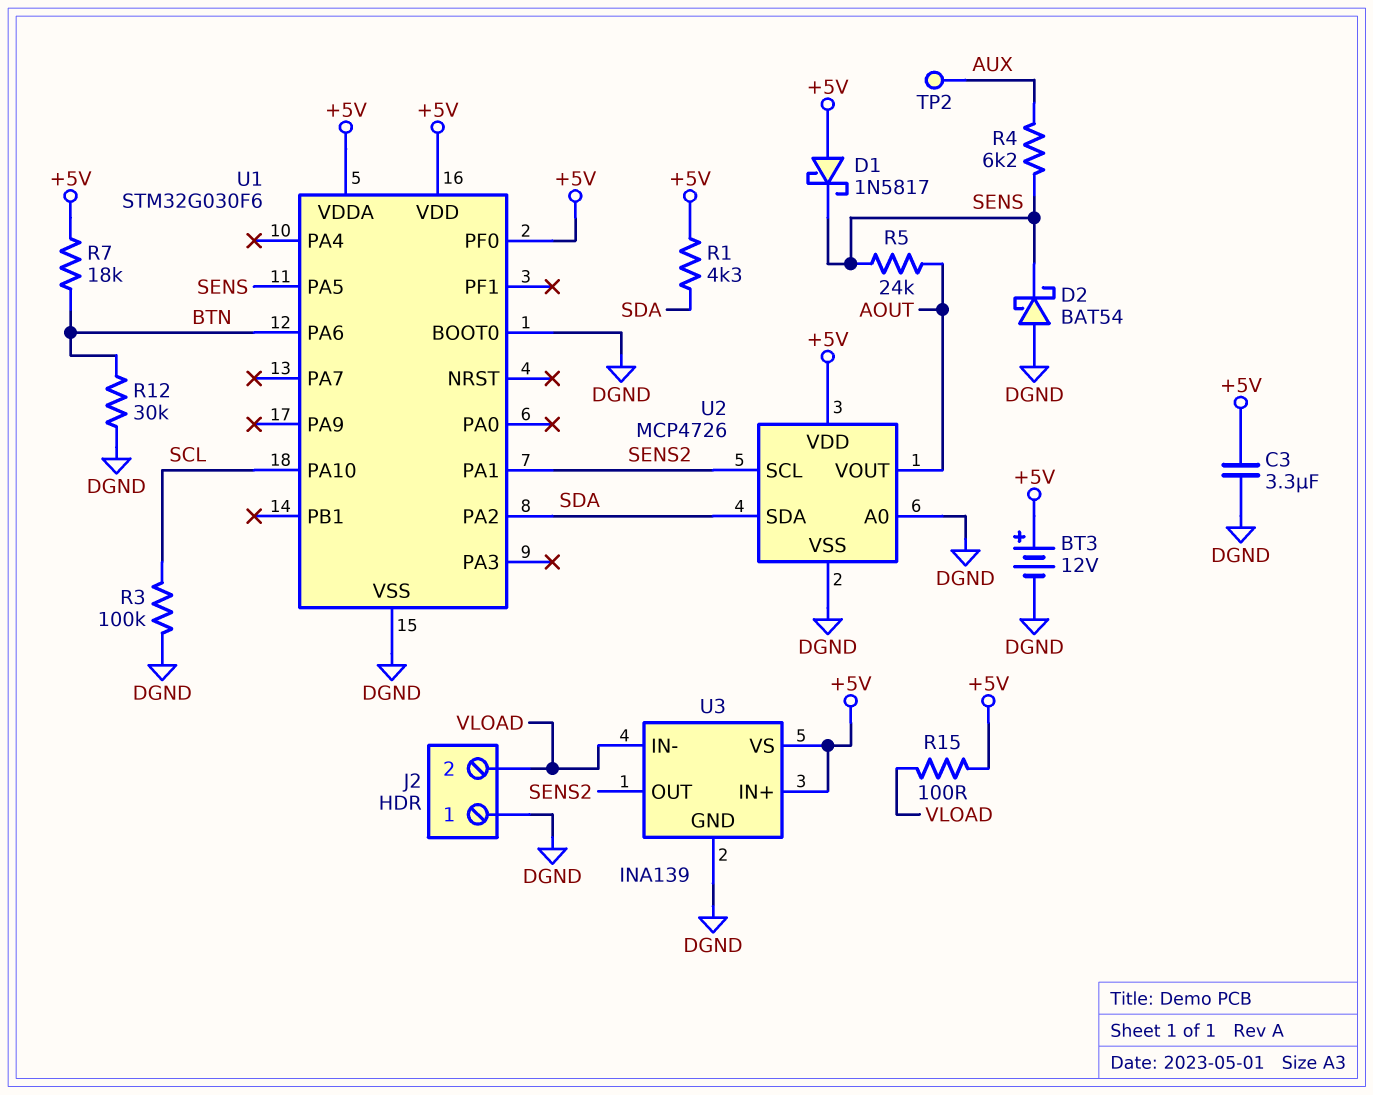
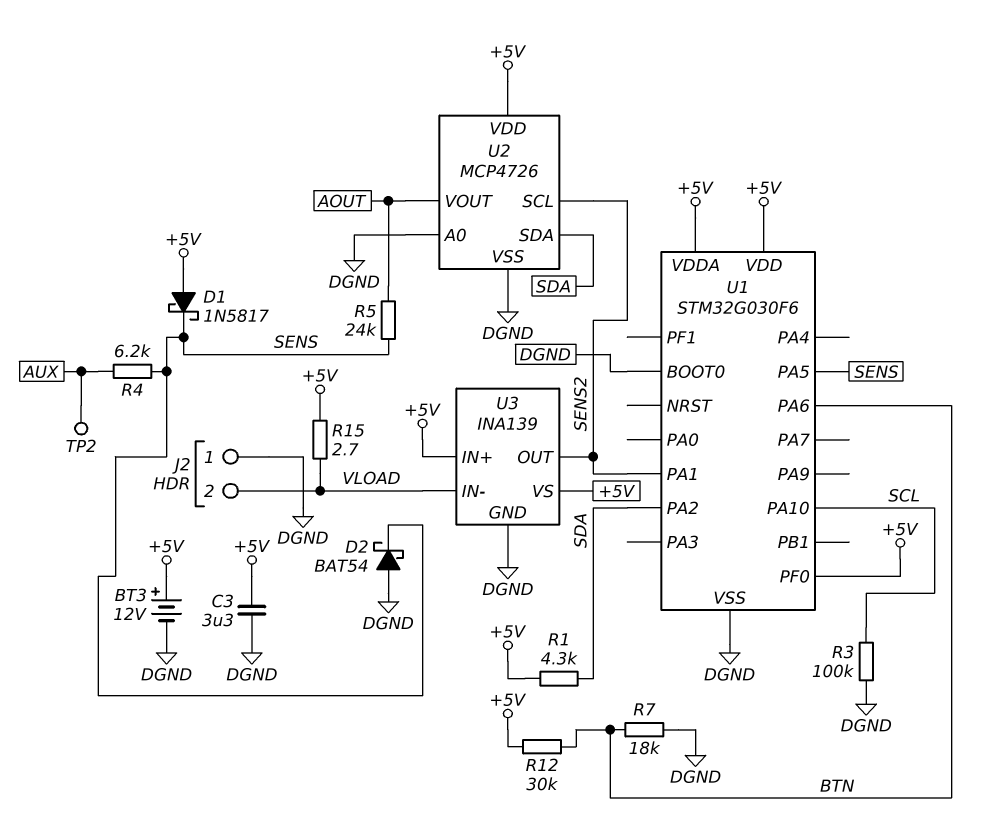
R7: 18k (+5V, BTN) -> 18k (BTN, DGND)
R12: 30k (BTN, DGND) -> 30k (+5V, BTN)
R15: 100 (+5V, VLOAD) -> 2.7 (+5V, VLOAD)

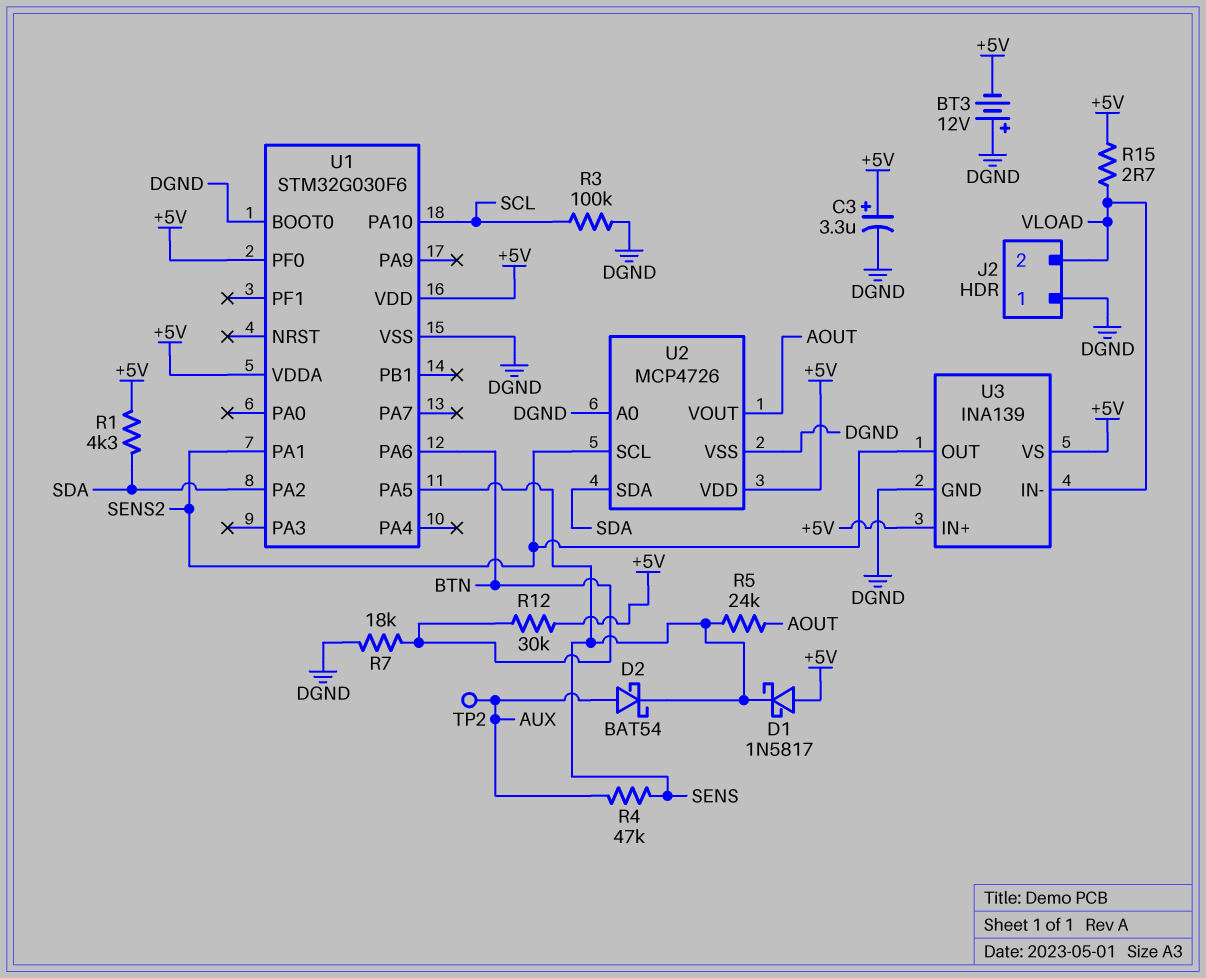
BT3: 12V (plus +5V, minus DGND) -> 12V (plus DGND, minus +5V)
C3: 3.3uF (+5V, DGND) -> 3.3uF (plus +5V, minus DGND)
D2: schottky BAT54 (A DGND, K SENS) -> schottky BAT54 (A AUX, K SENS)
R4: 6.2k (AUX, SENS) -> 47k (AUX, SENS)

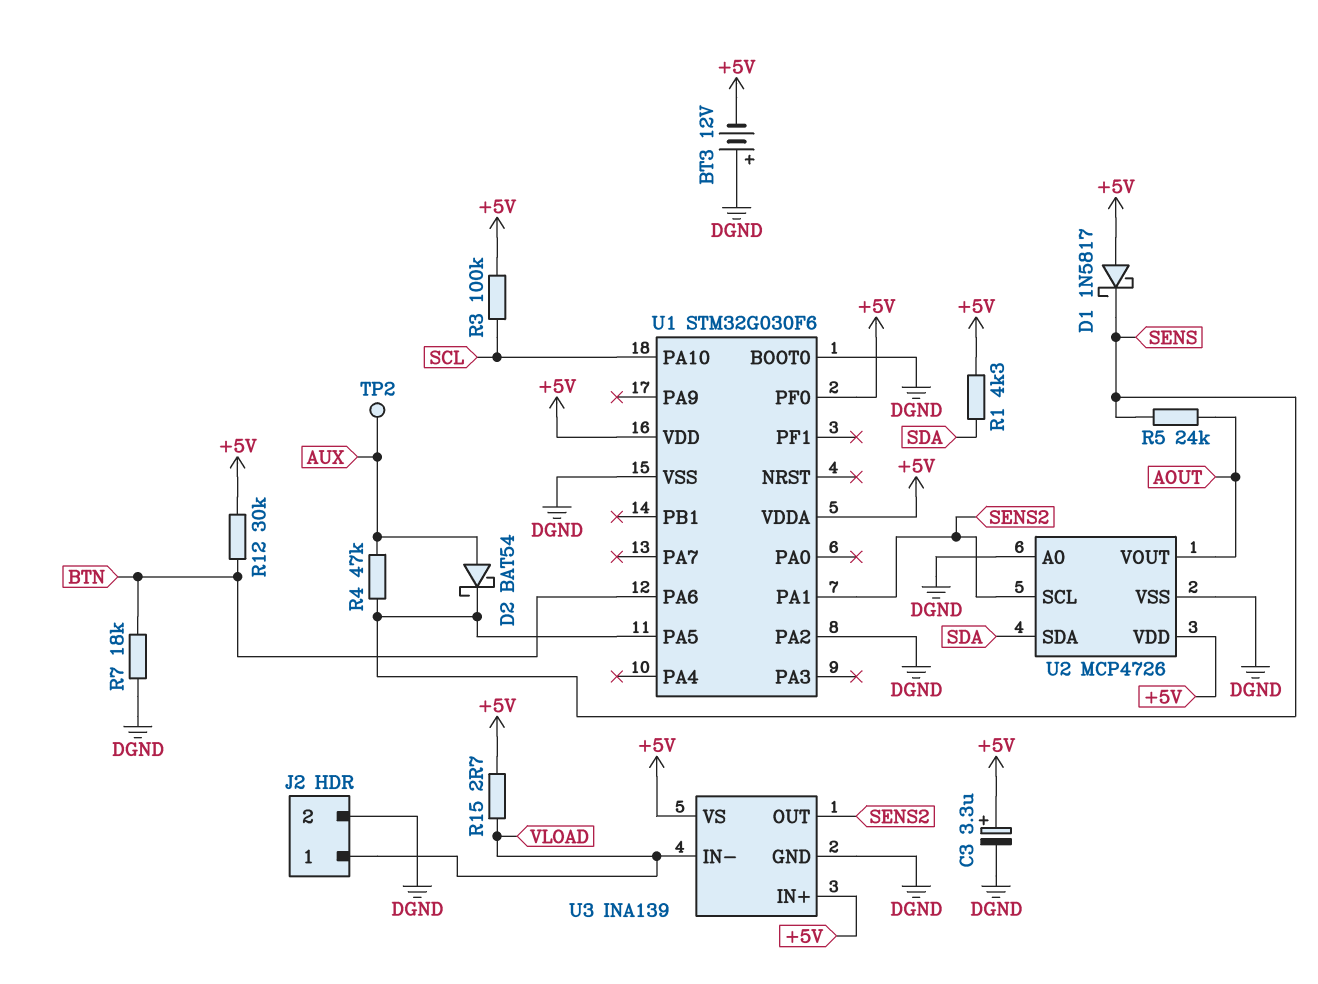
J2 pin 1: DGND -> VLOAD
J2 pin 2: VLOAD -> DGND
R3: 100k (DGND, SCL) -> 100k (+5V, SCL)
U1 pin PA2: SDA -> DGND

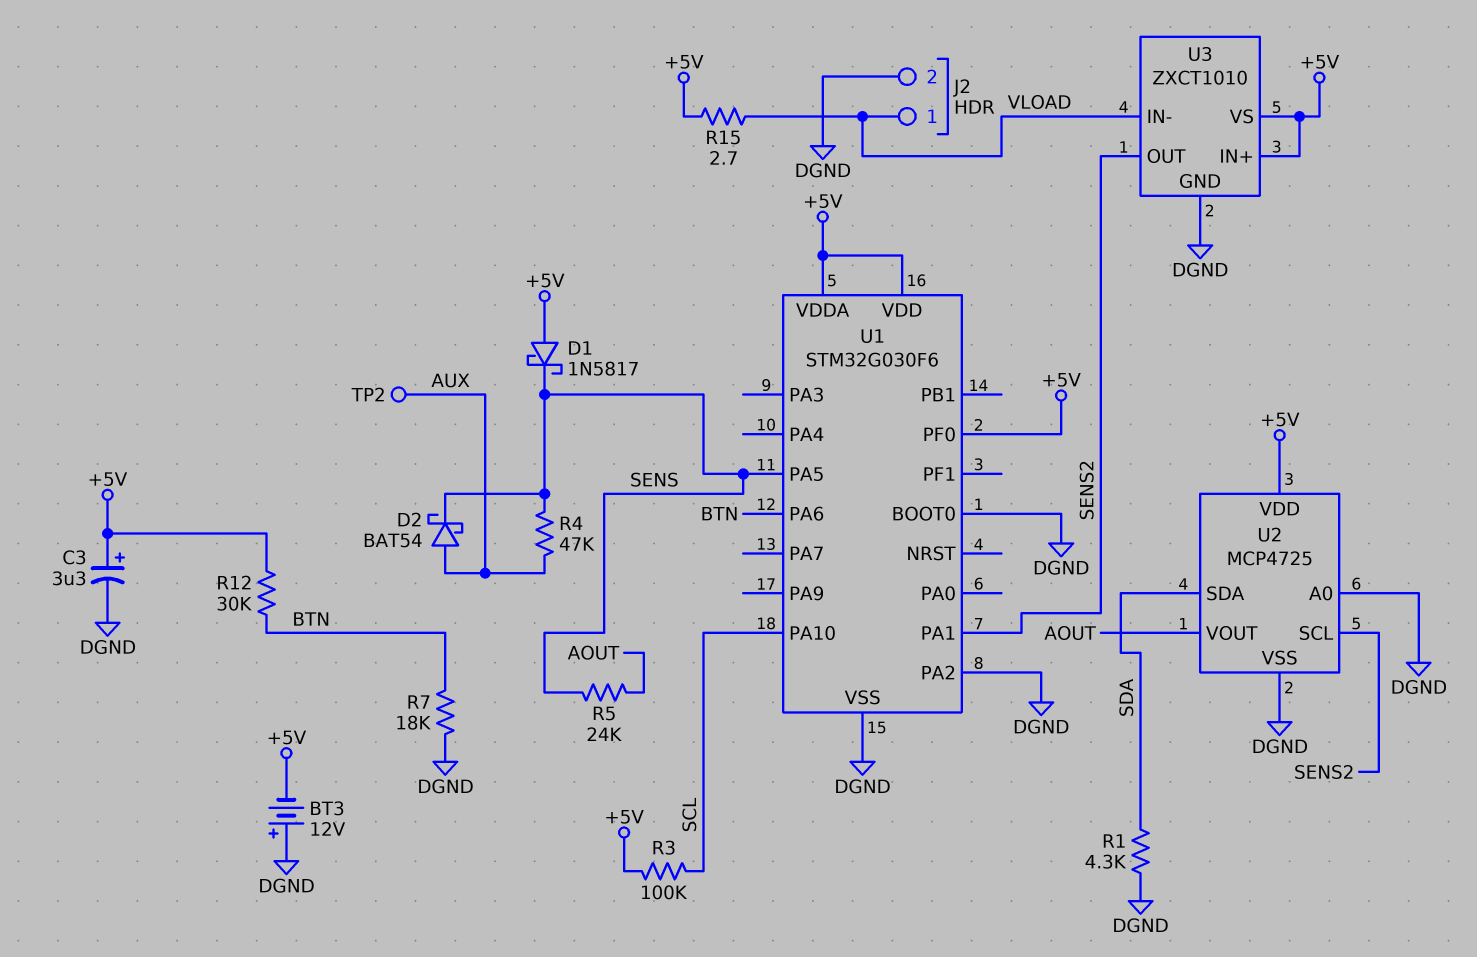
R1: 4.3k (+5V, SDA) -> 4.3k (DGND, SDA)
U2: MCP4726 -> MCP4725
U3: INA139 -> ZXCT1010

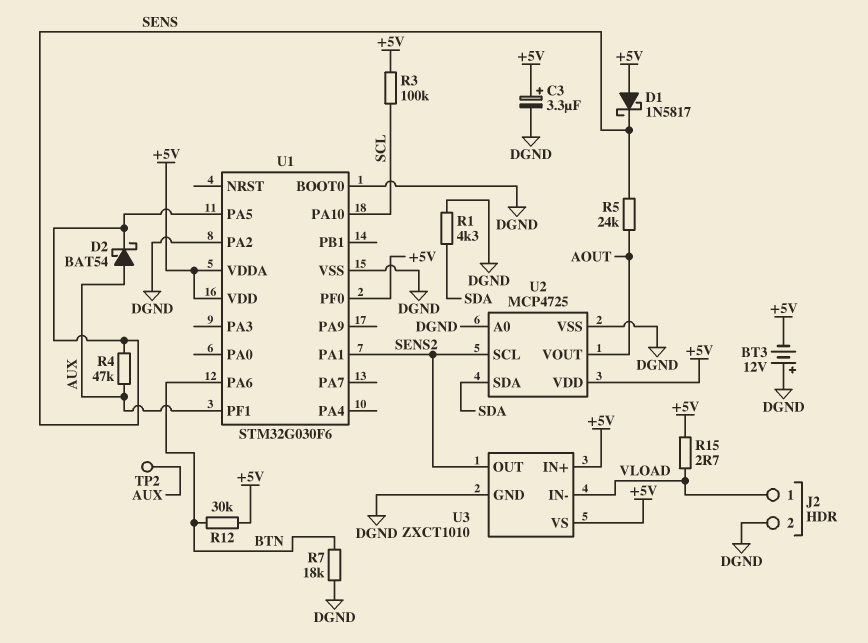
U1 pin PF1: none -> AUX

